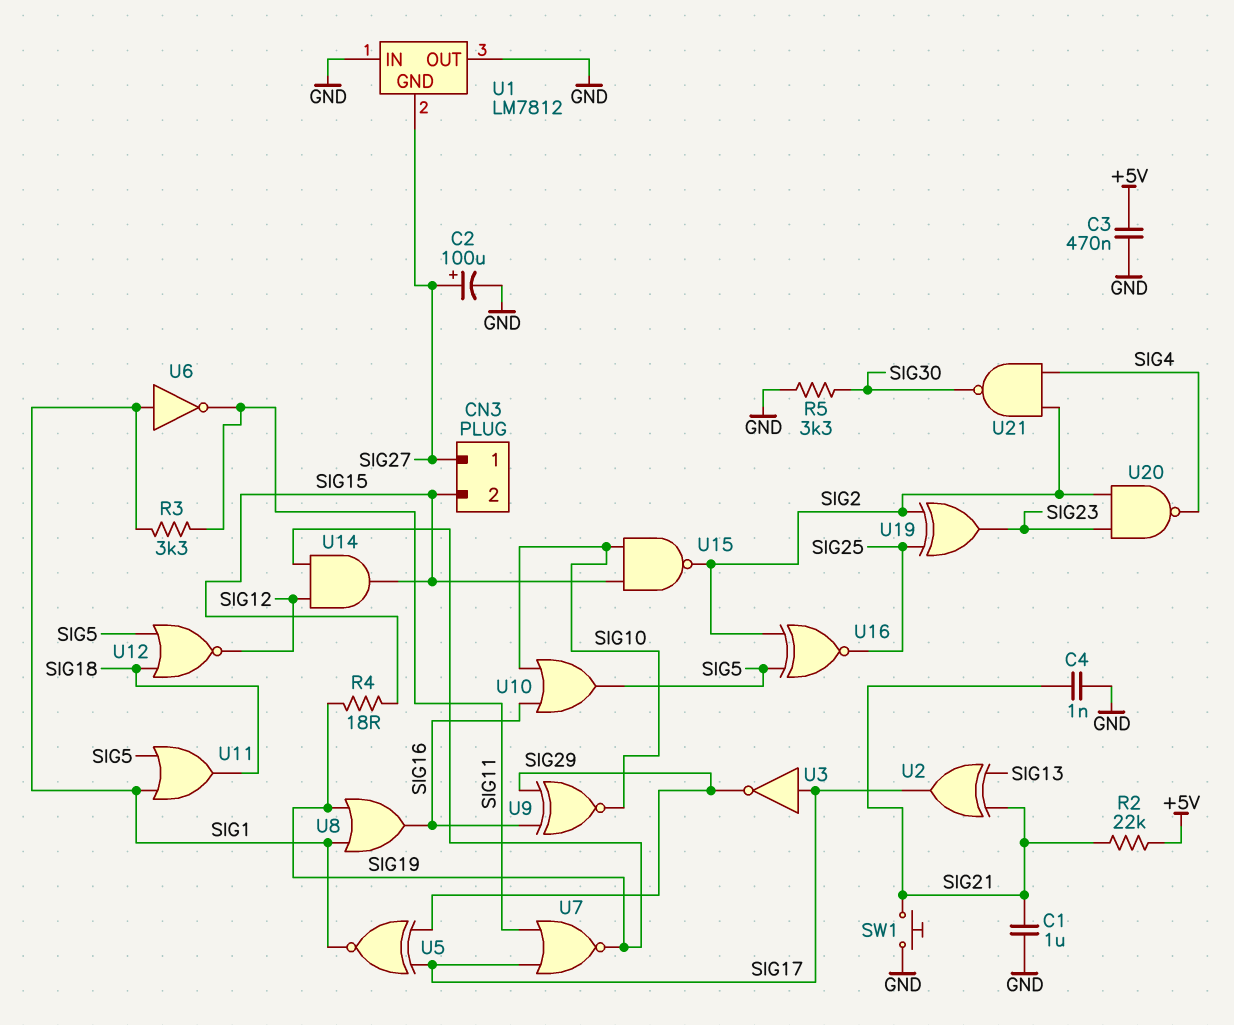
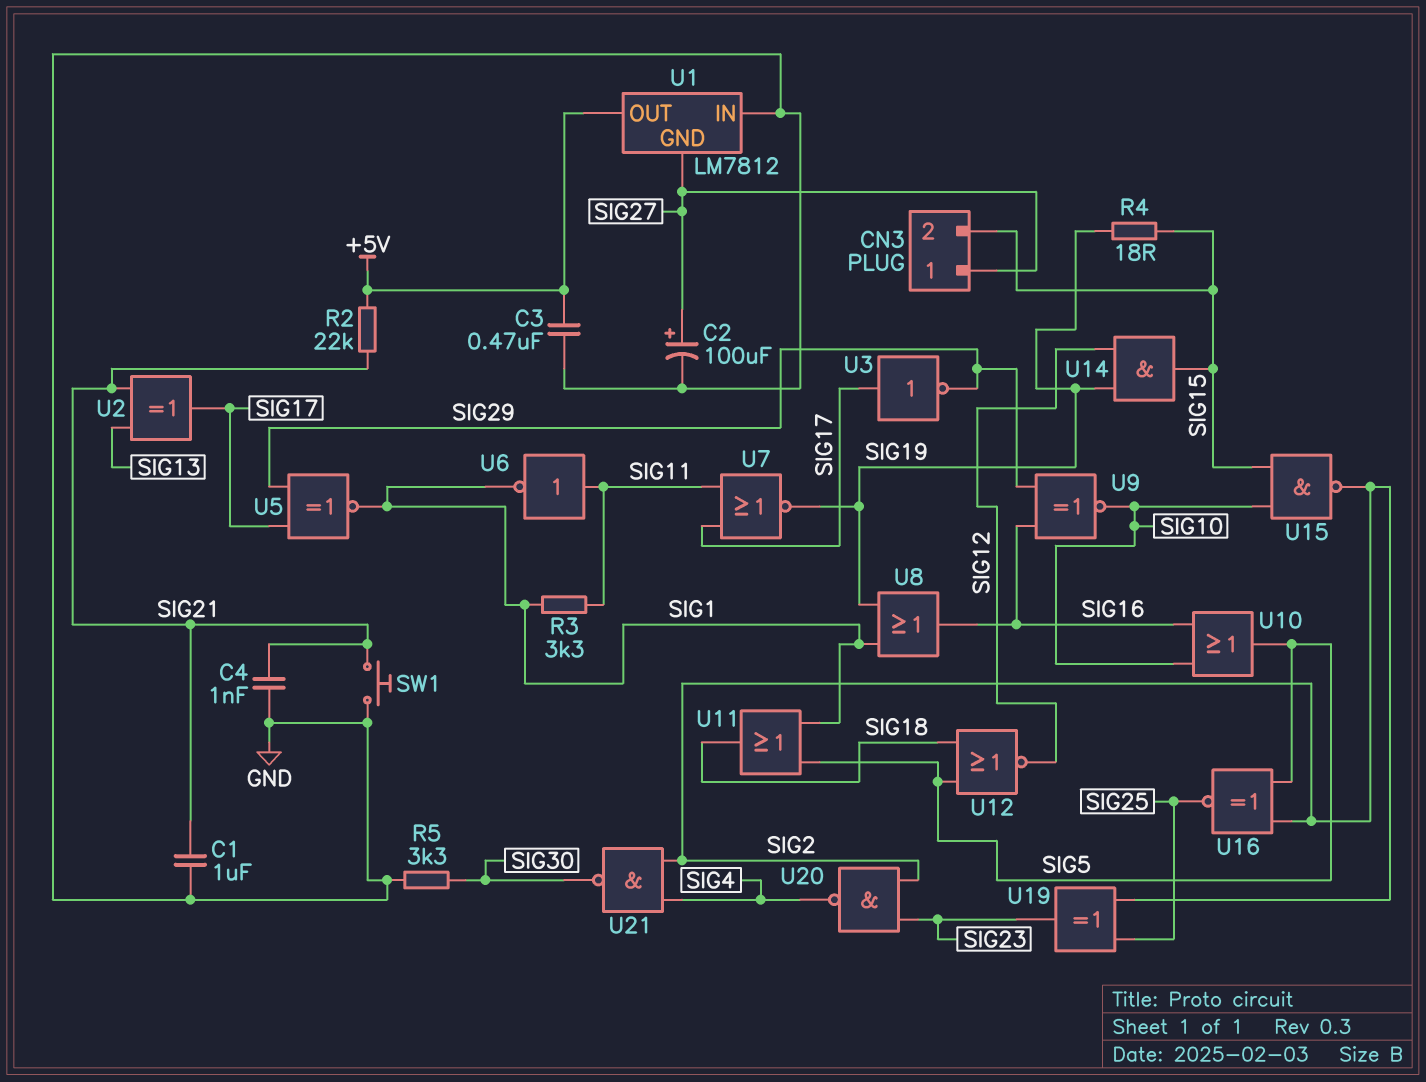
U1 pin OUT: GND -> +5V
U6: NOT (in SIG1, out SIG11) -> NOT (in SIG11, out SIG1)

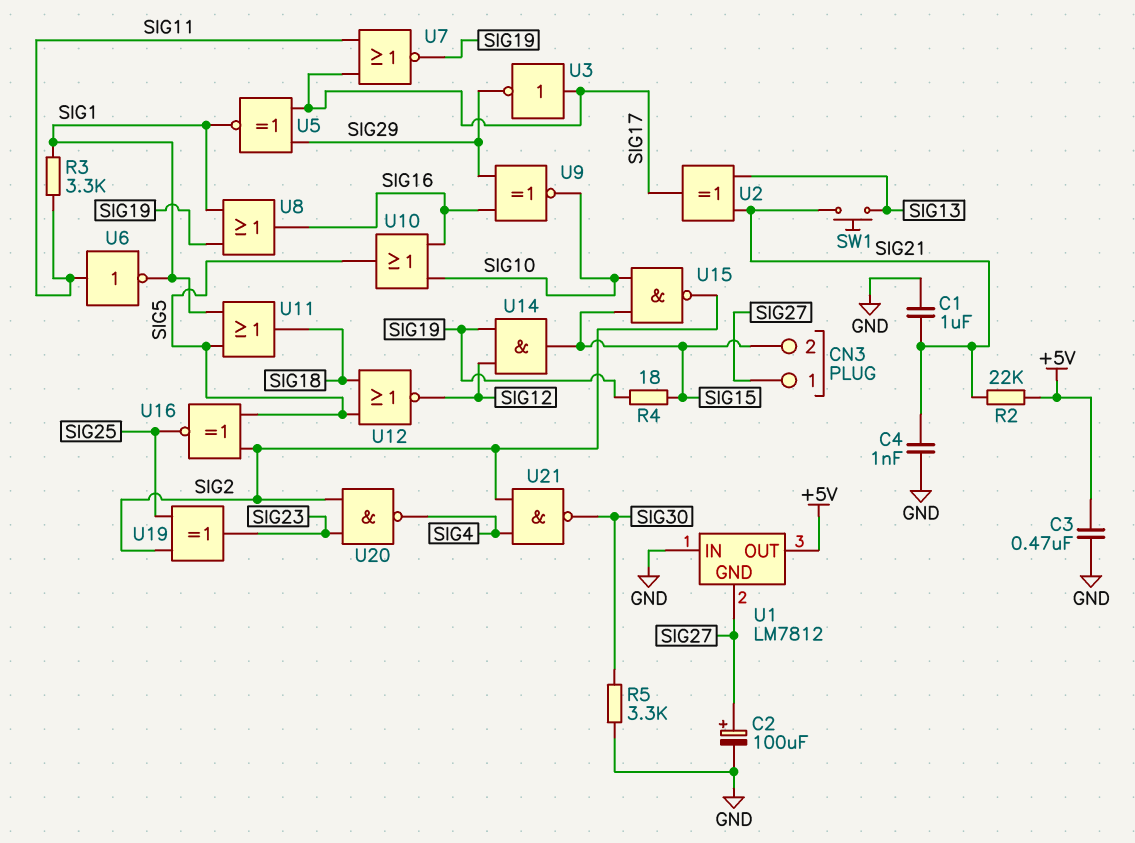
SW1: button (GND, SIG21) -> button (SIG13, SIG21)

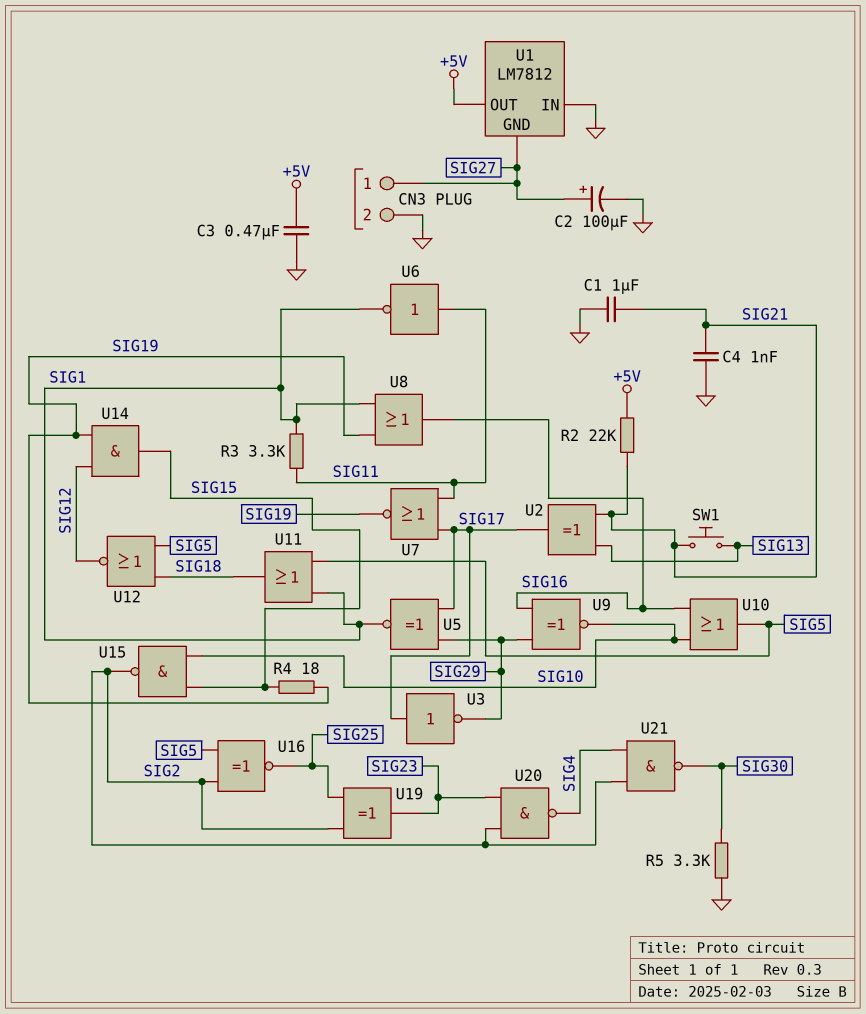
CN3 pin 2: SIG15 -> GND

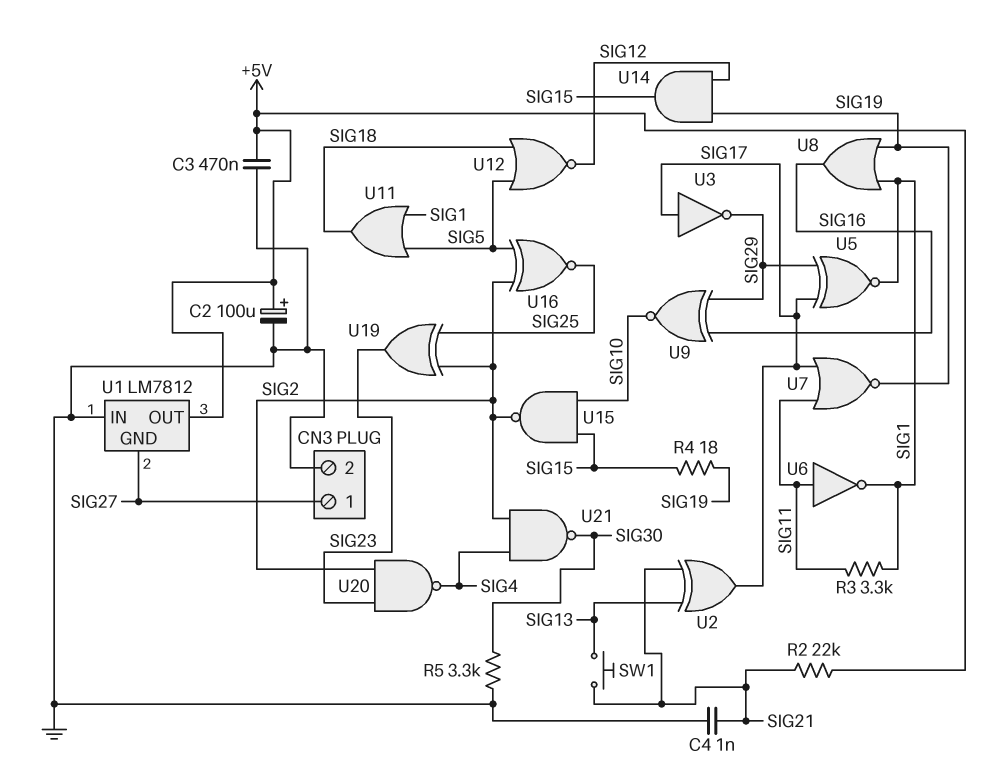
C1: 1uF (GND, SIG21) -> none
C2: 100uF (plus SIG27, minus GND) -> 100uF (plus +5V, minus GND)
U10: OR (in SIG10, in SIG16, out SIG5) -> none

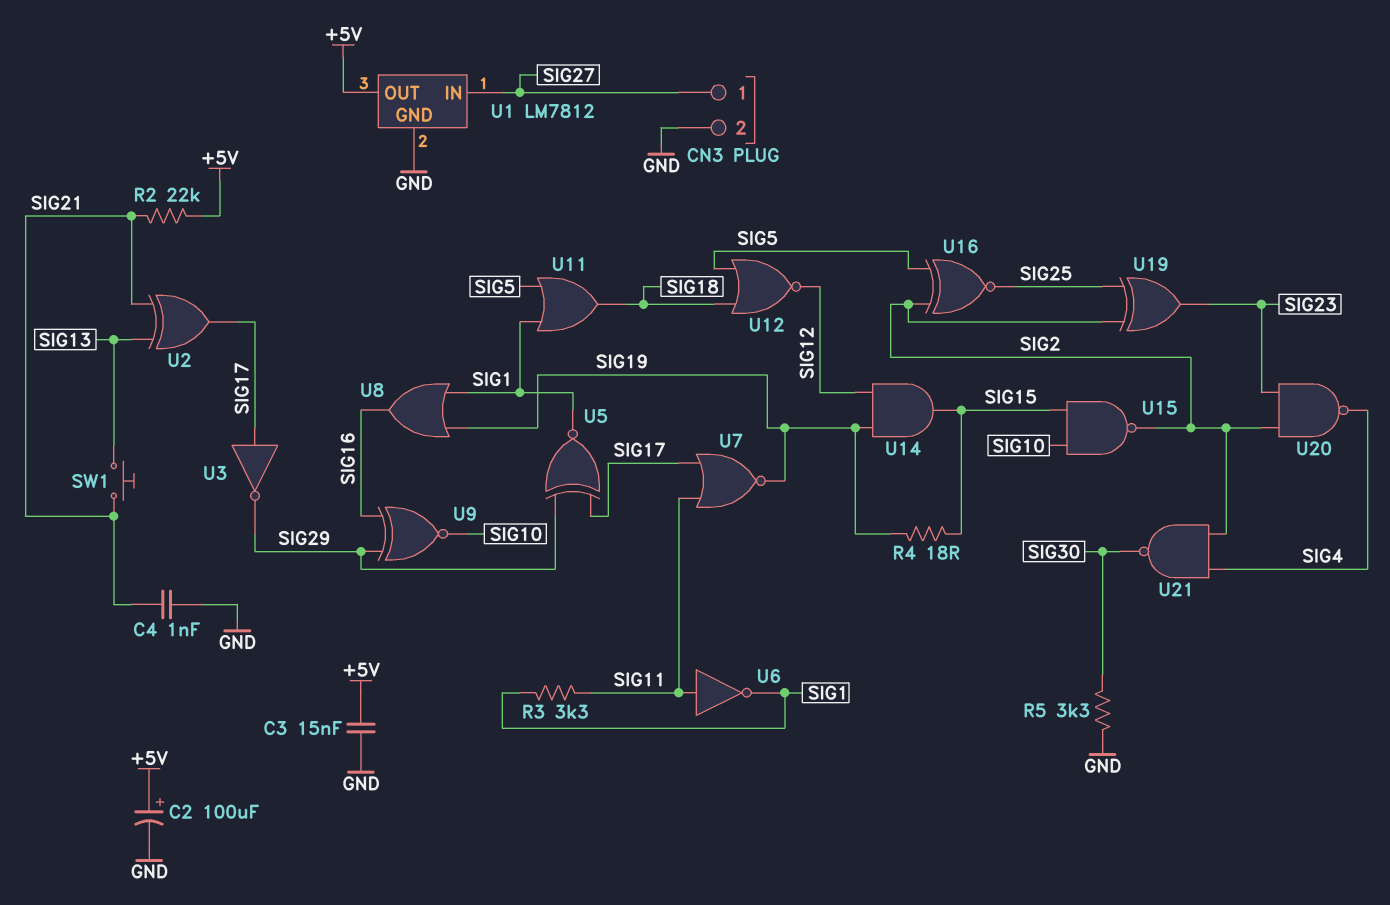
C3: 470nF (+5V, GND) -> 15nF (+5V, GND)
U1 pin GND: SIG27 -> GND
U1 pin IN: GND -> SIG27

